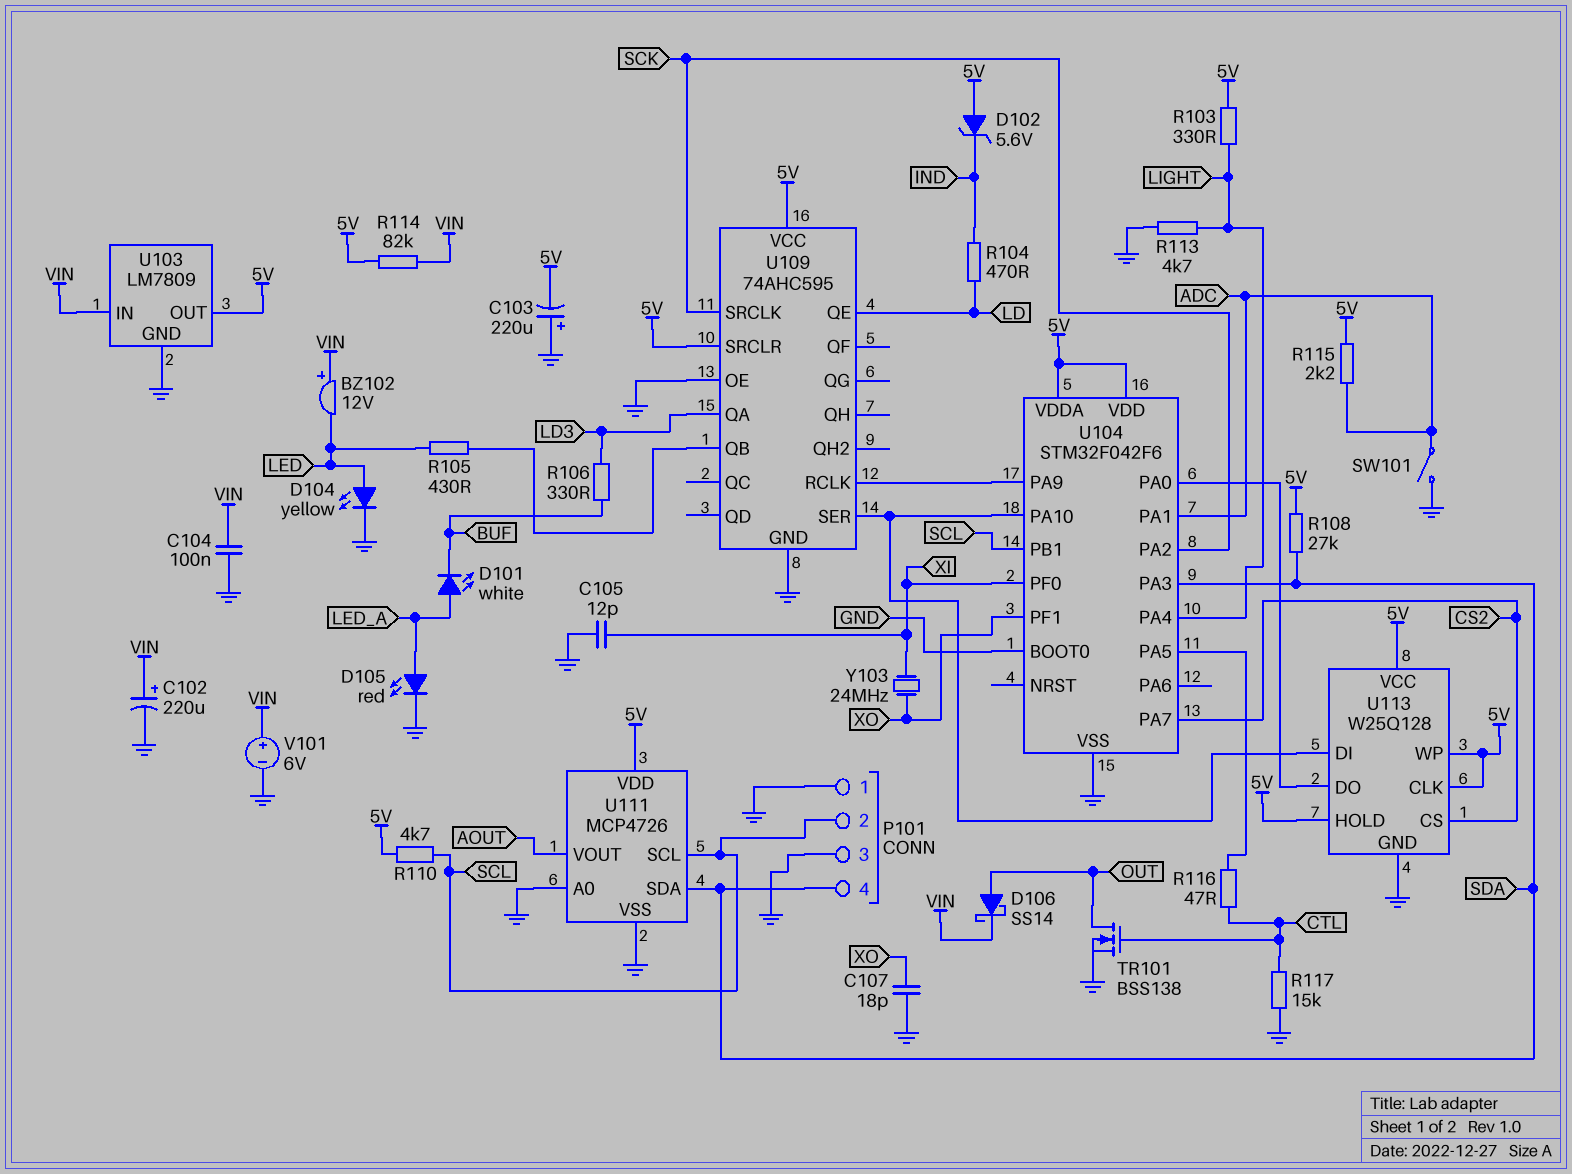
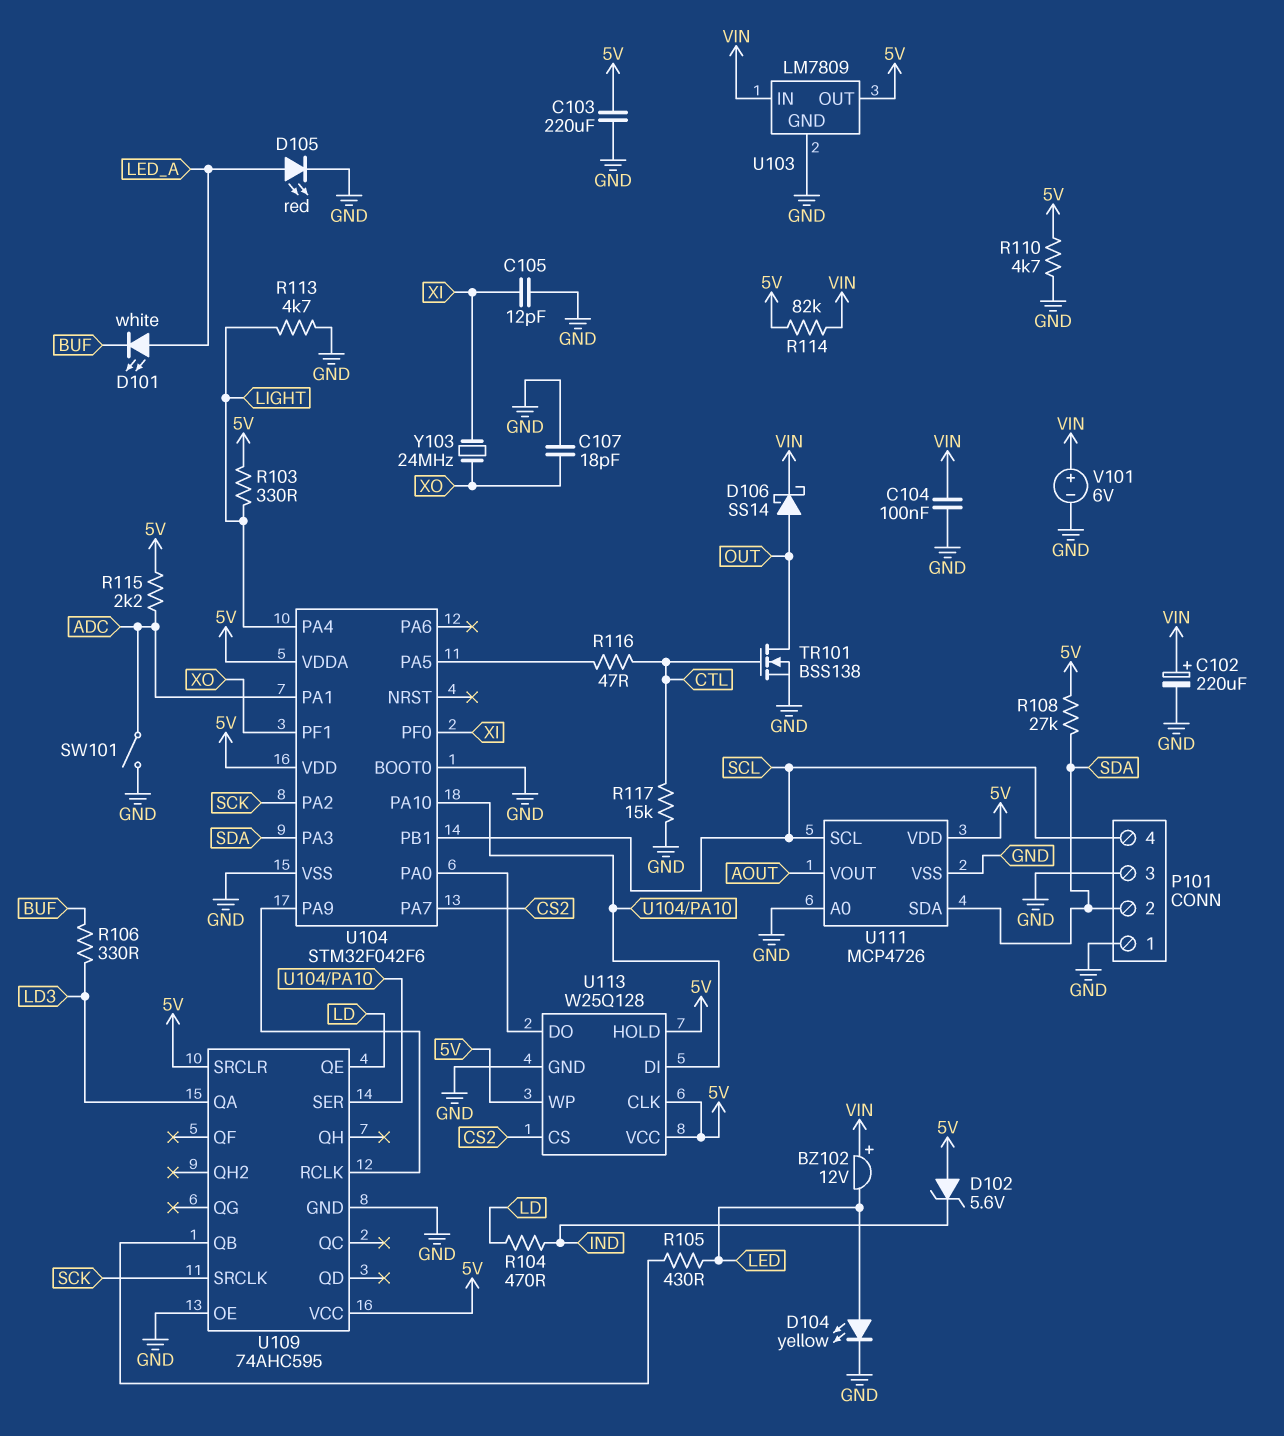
C103: 220uF (plus GND, minus 5V) -> 220uF (5V, GND)
P101 pin 2: SCL -> SDA
P101 pin 4: SDA -> SCL
R110: 4.7k (5V, SCL) -> 4.7k (5V, GND)

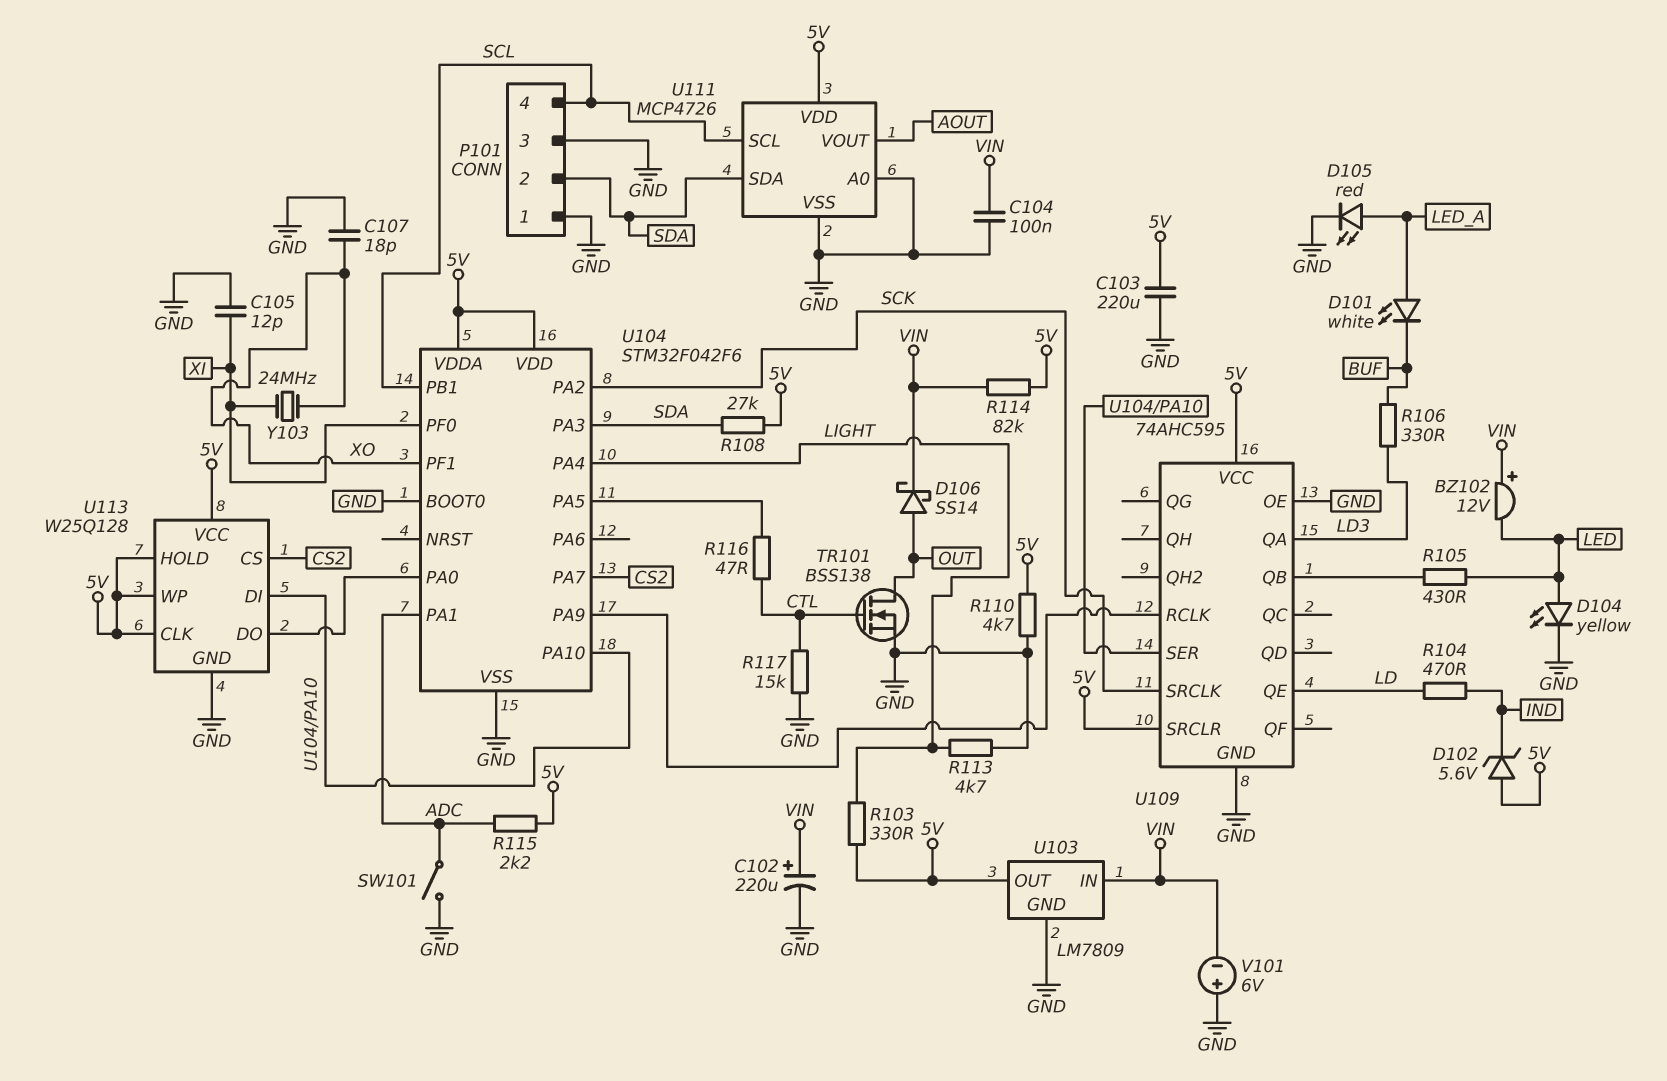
V101: 6V (plus VIN, minus GND) -> 6V (plus GND, minus VIN)

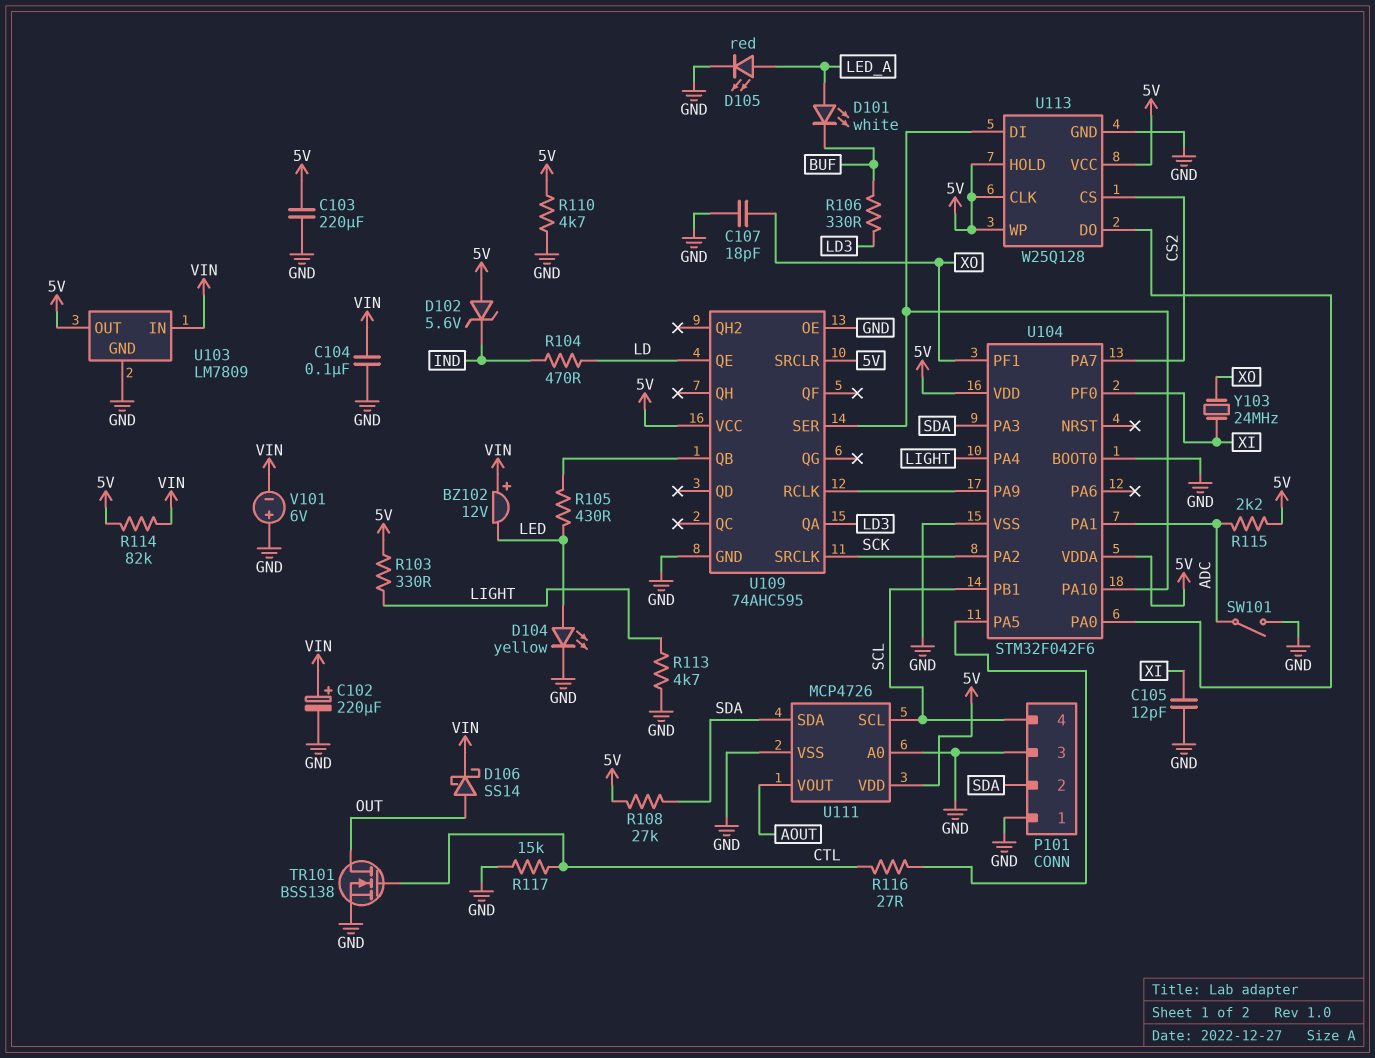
R116: 47 (CTL, U104/PA5) -> 27 (CTL, U104/PA5)

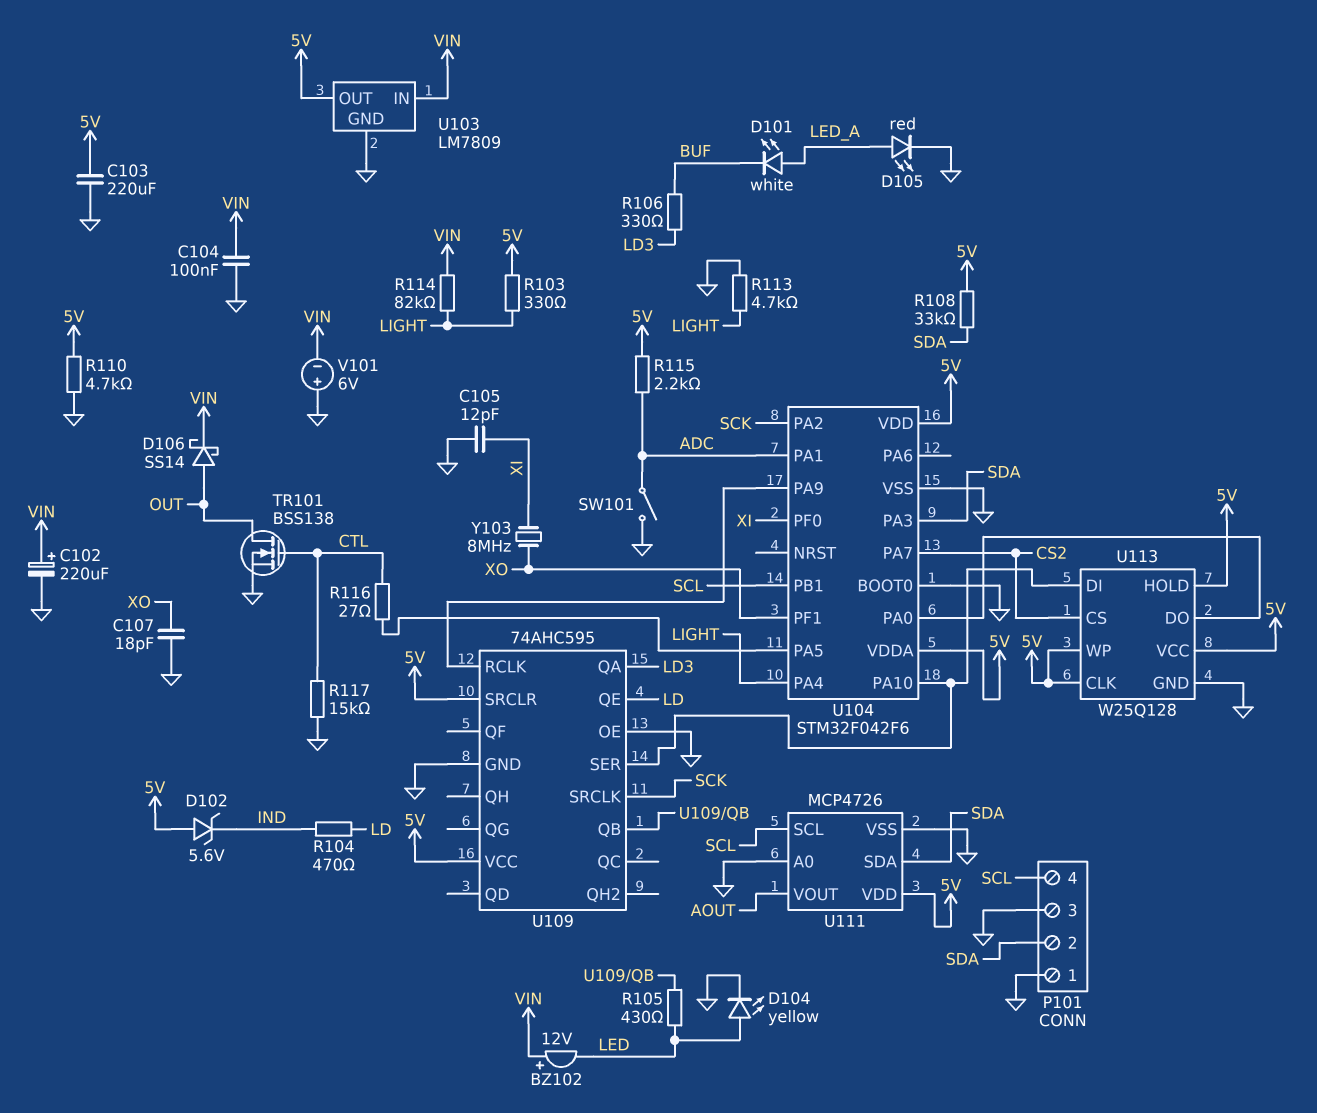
R108: 27k (5V, SDA) -> 33k (5V, SDA)
R114: 82k (5V, VIN) -> 82k (LIGHT, VIN)
Y103: 24MHz (XI, XO) -> 8MHz (XI, XO)

